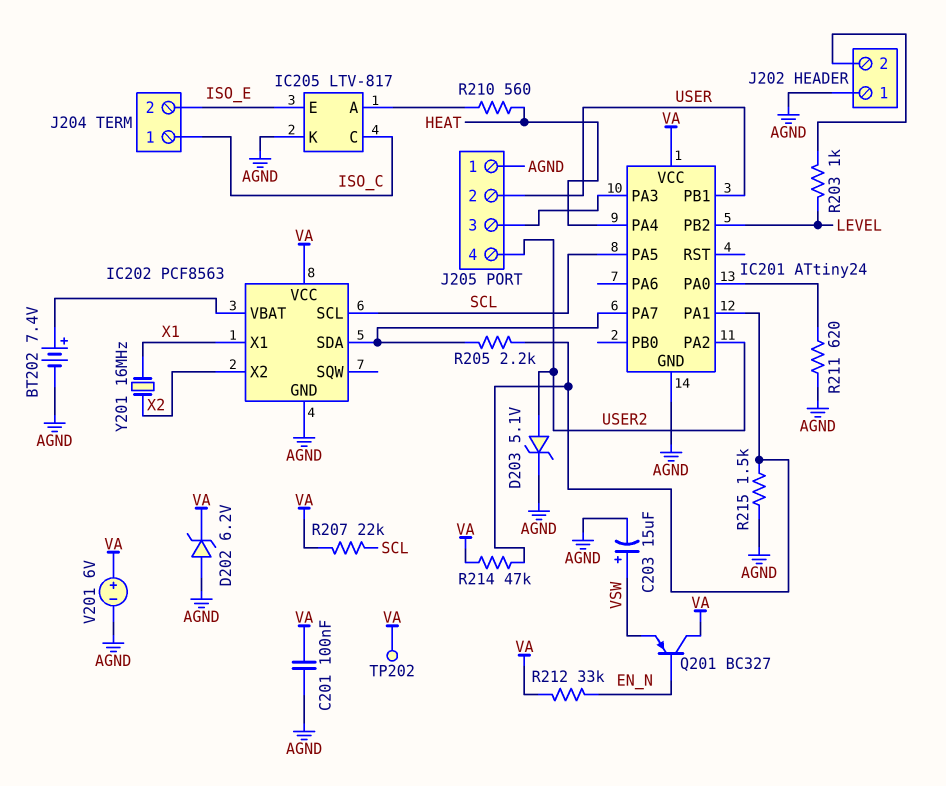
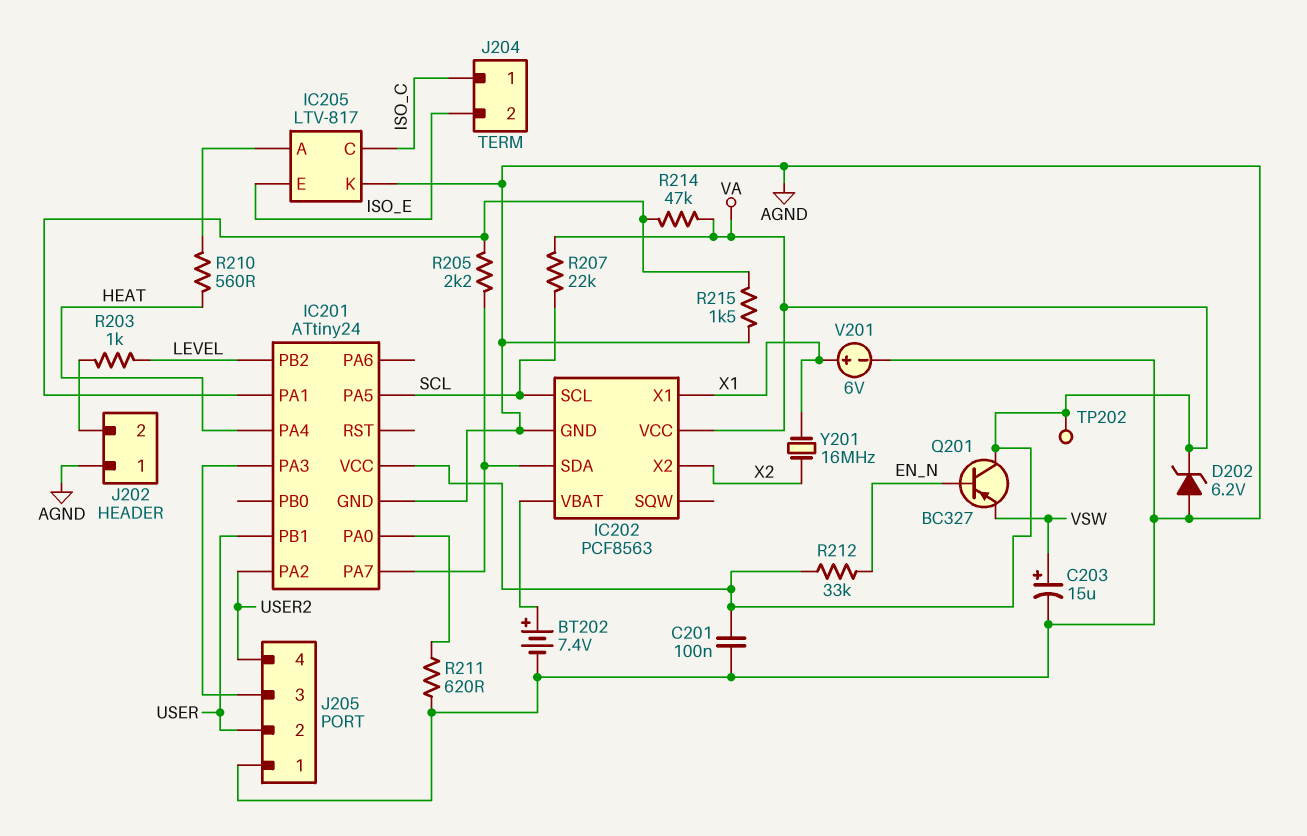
D203: zener 5.1V (A USER2, K AGND) -> none
V201: 6V (plus VA, minus AGND) -> 6V (plus X1, minus AGND)

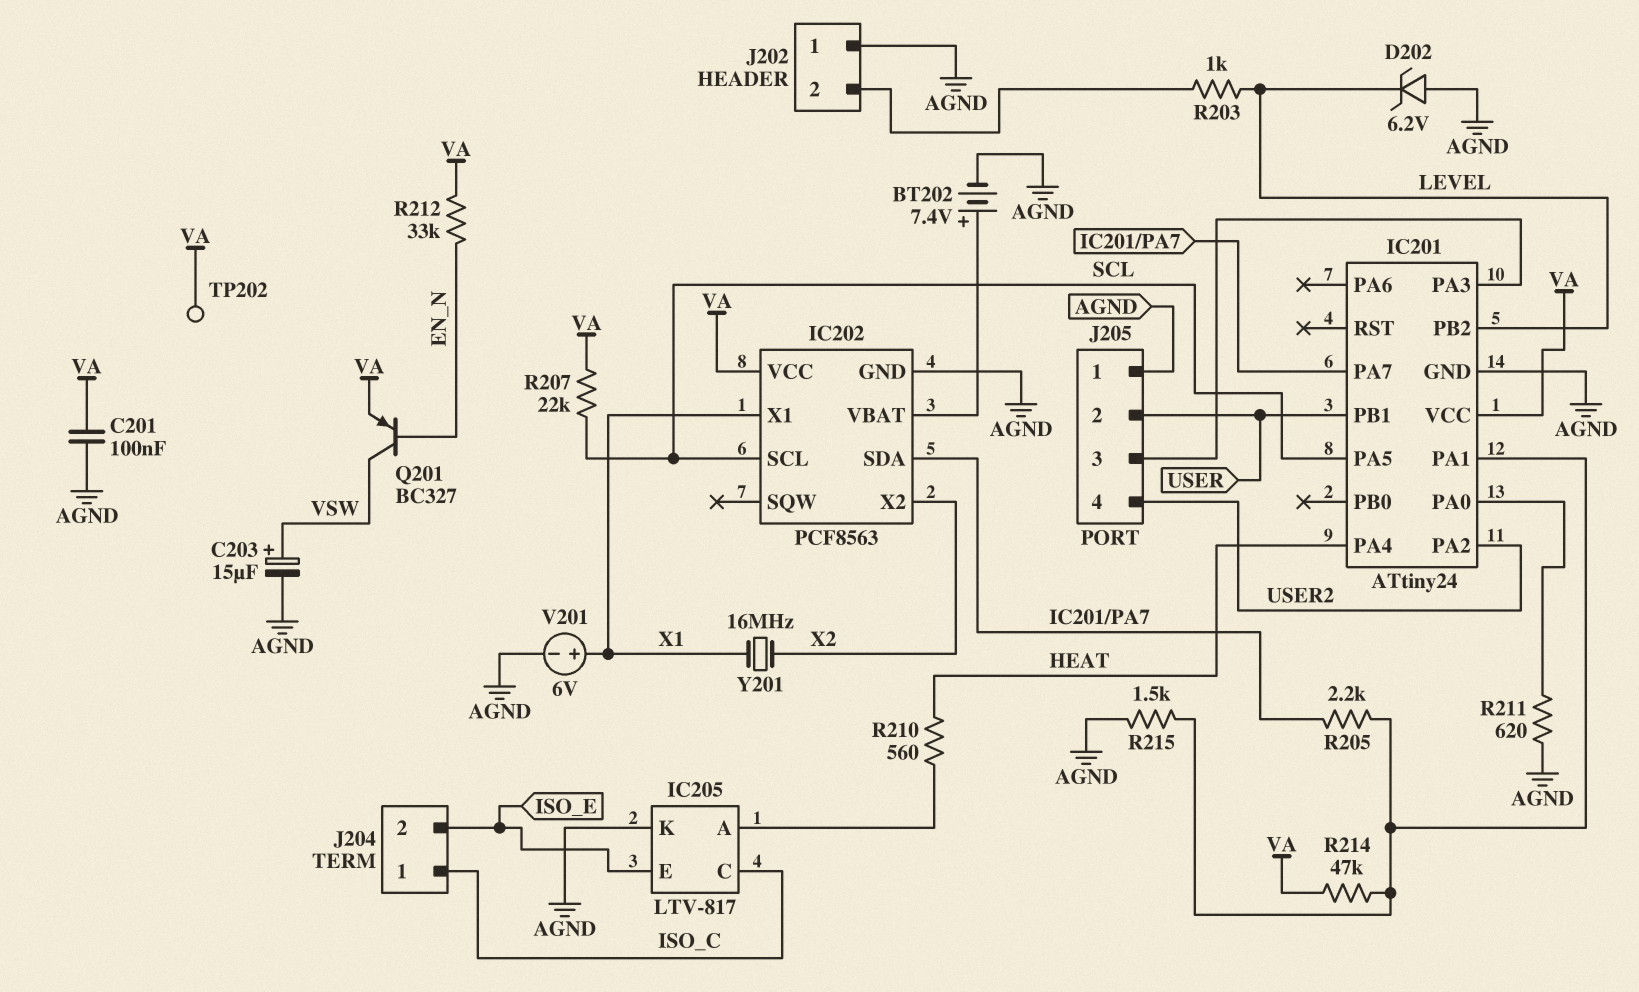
D202: zener 6.2V (A AGND, K VA) -> zener 6.2V (A AGND, K LEVEL)
Q201: PNP BC327 (B EN_N, C VA, E VSW) -> PNP BC327 (B EN_N, C VSW, E VA)

